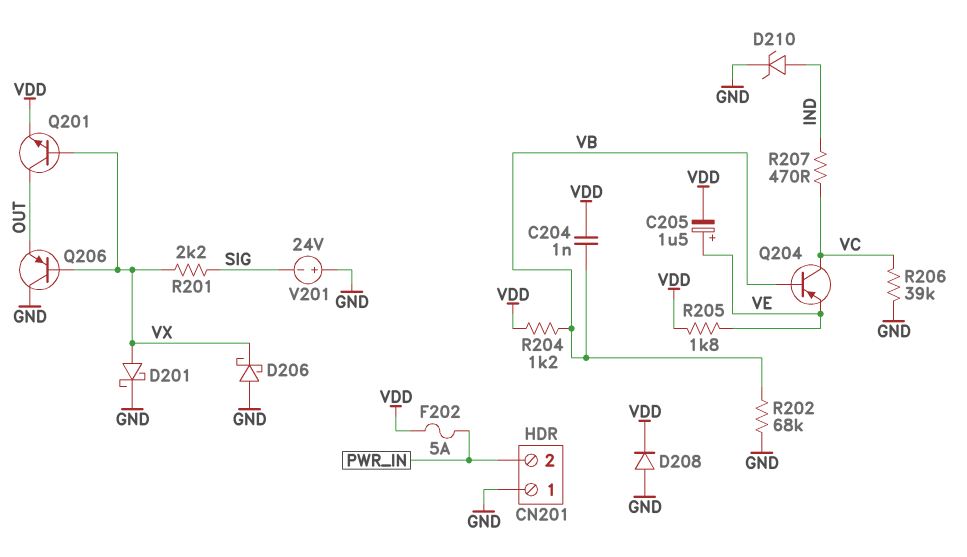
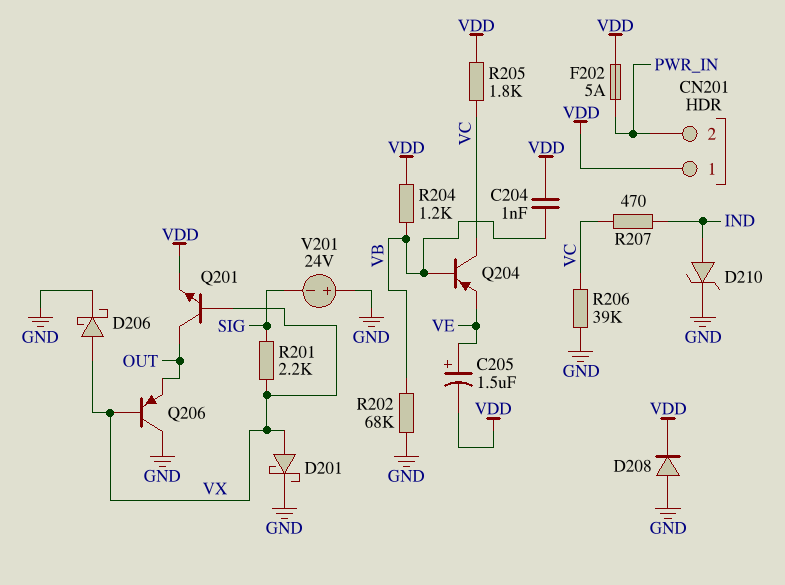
CN201 pin 1: GND -> VDD
D206: schottky (A GND, K VX) -> schottky (A VX, K GND)
R205: 1.8k (VDD, VE) -> 1.8k (VC, VDD)

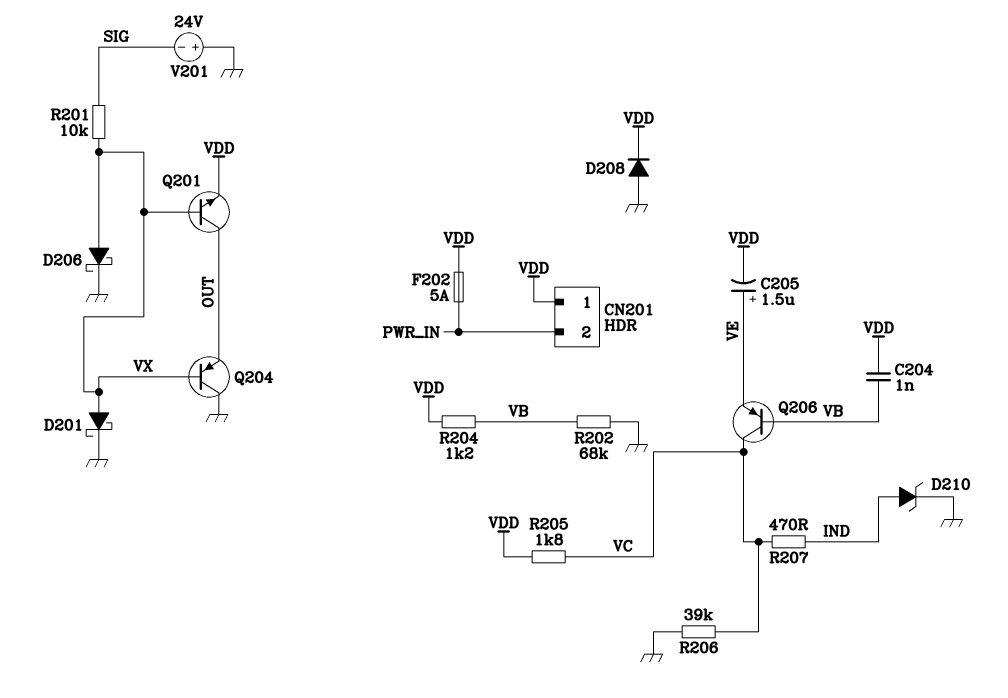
Q204: PNP (B VB, C VC, E VE) -> PNP (B VX, C GND, E OUT)
Q206: PNP (B VX, C GND, E OUT) -> PNP (B VB, C VC, E VE)
R201: 2.2k (SIG, VX) -> 10k (SIG, VX)

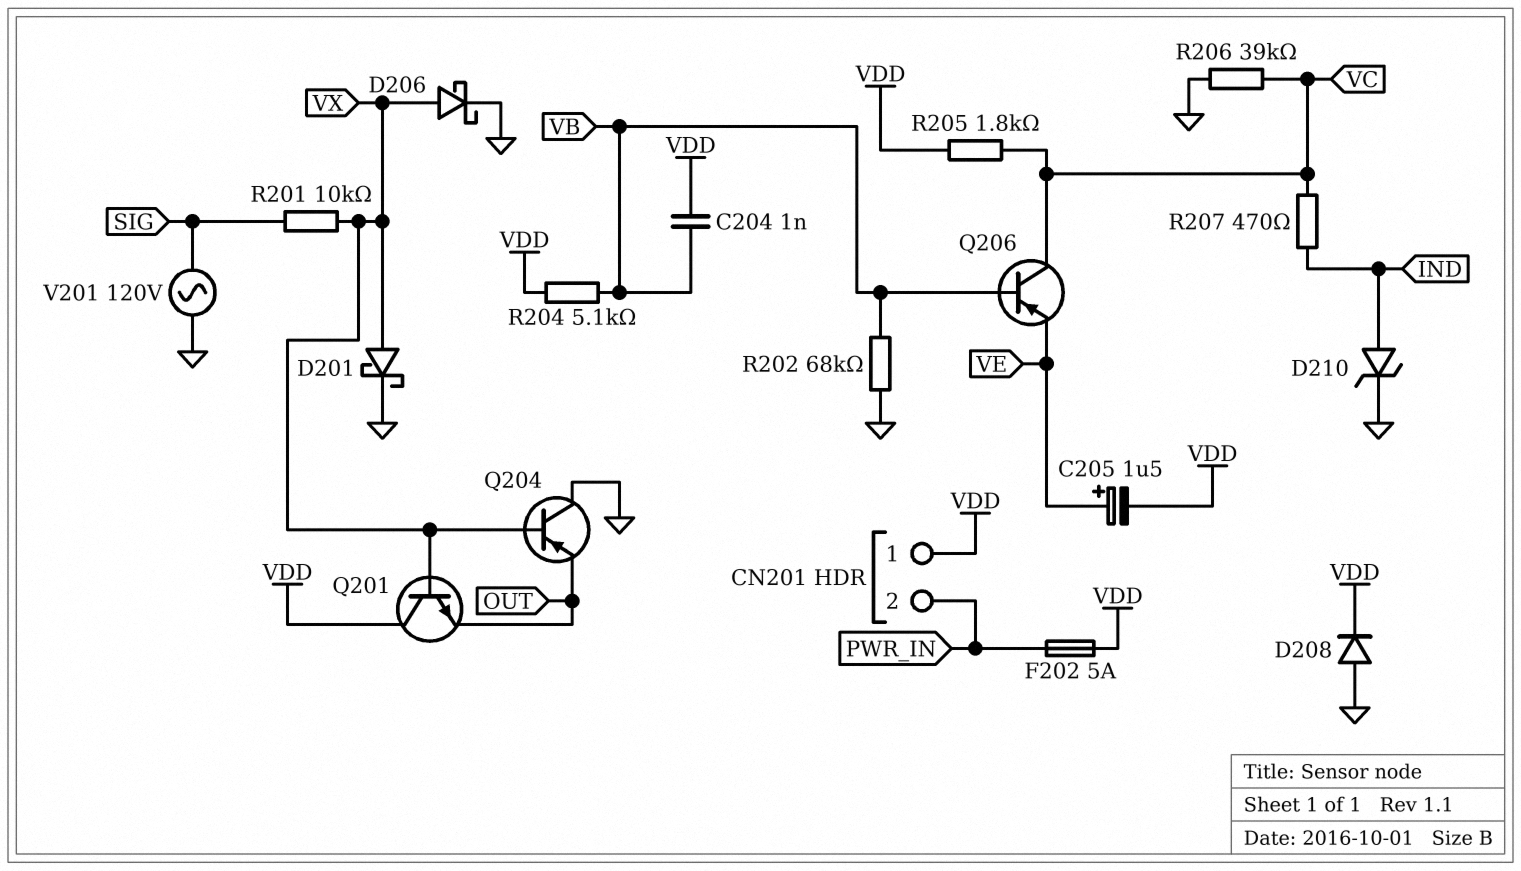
Q201: NPN (B VX, C OUT, E VDD) -> NPN (B VX, C VDD, E OUT)
R204: 1.2k (VB, VDD) -> 5.1k (VB, VDD)
V201: 24V (plus GND, minus SIG) -> AC 120V (GND, SIG)

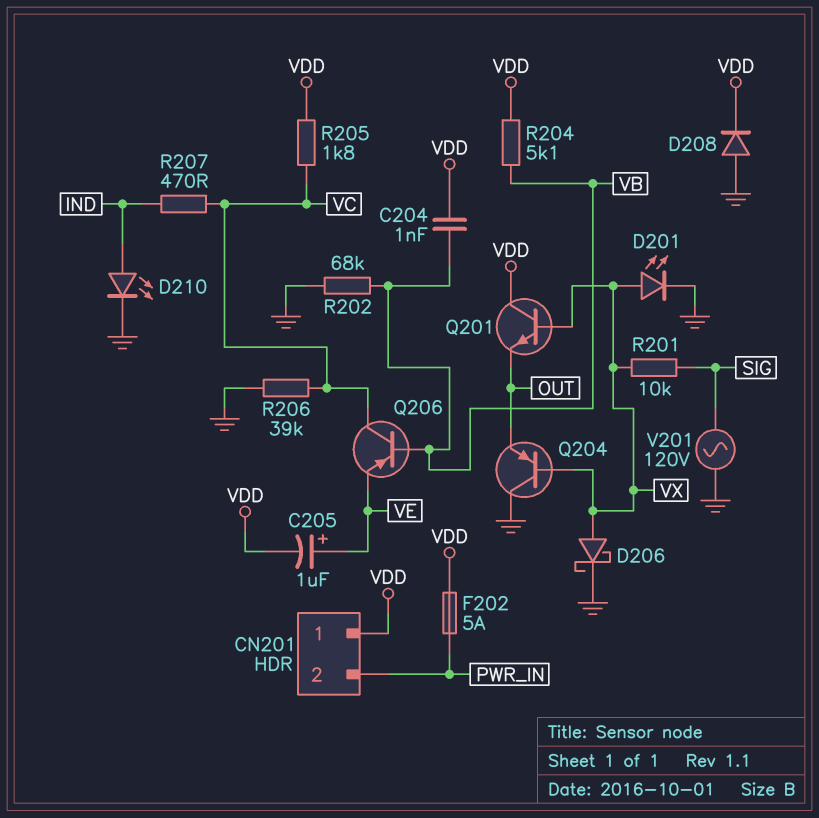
C205: 1.5uF (plus VE, minus VDD) -> 1uF (plus VE, minus VDD)
D201: schottky (A VX, K GND) -> LED (A VX, K GND)
D210: zener (A IND, K GND) -> LED (A IND, K GND)

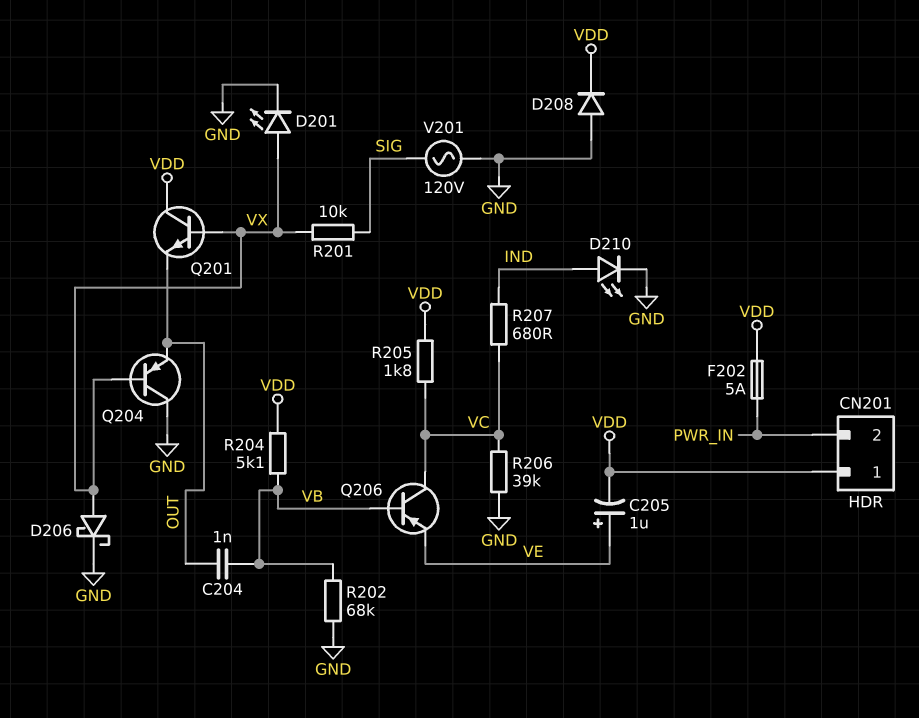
C204: 1nF (VB, VDD) -> 1nF (OUT, VB)
R207: 470 (IND, VC) -> 680 (IND, VC)

